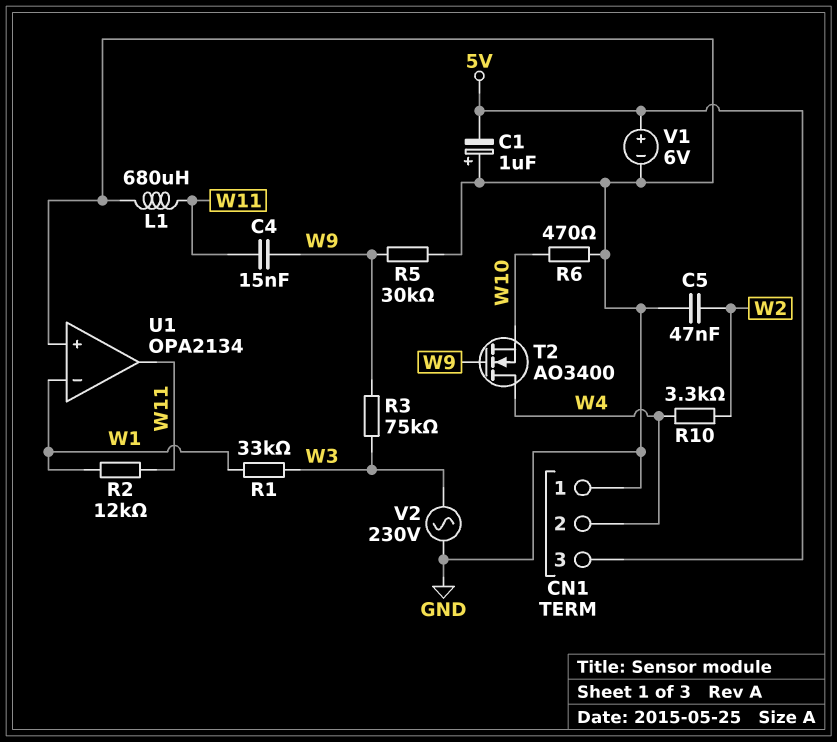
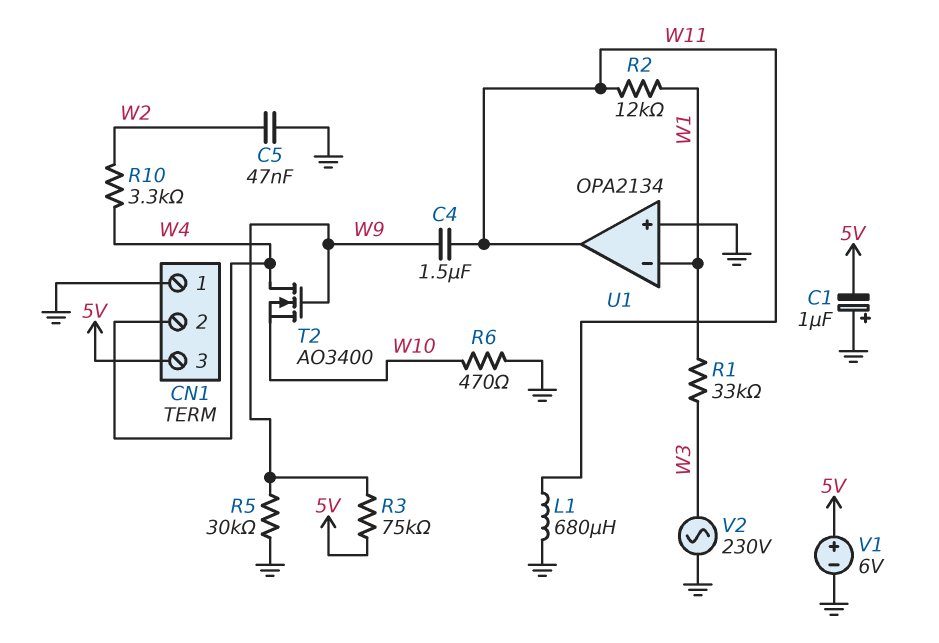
C4: 15nF (W9, W11) -> 1.5uF (W9, W11)
R3: 75k (W3, W9) -> 75k (5V, W9)

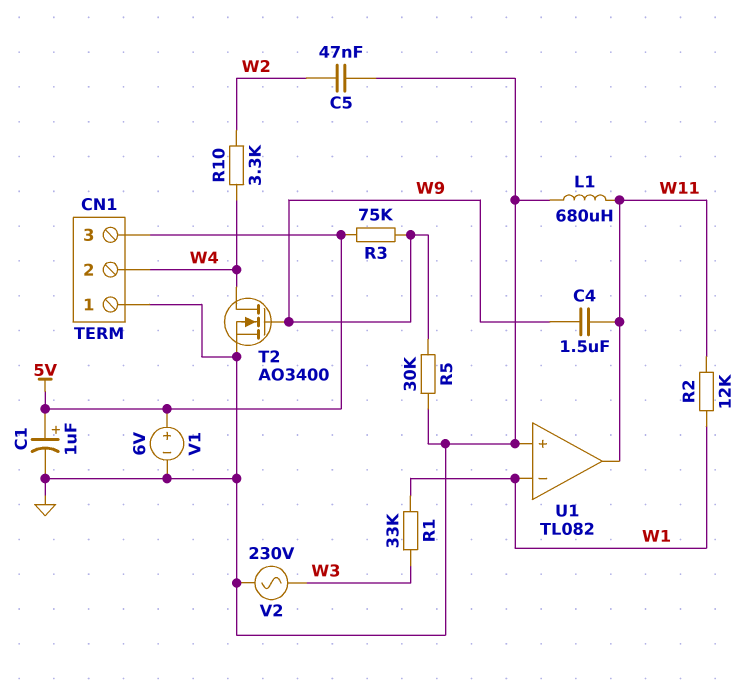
C1: 1uF (plus GND, minus 5V) -> 1uF (plus 5V, minus GND)
R6: 470 (GND, W10) -> none
T2: NMOS AO3400 (G W9, D W4, S W10) -> NMOS AO3400 (G W9, D W4, S GND)
U1: OPA2134 -> TL082

